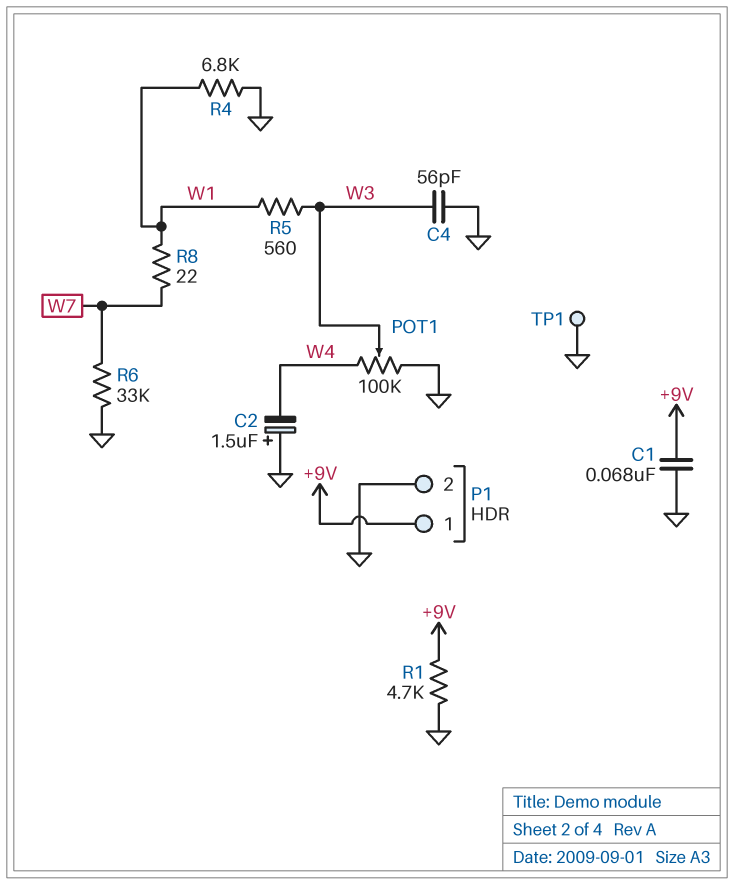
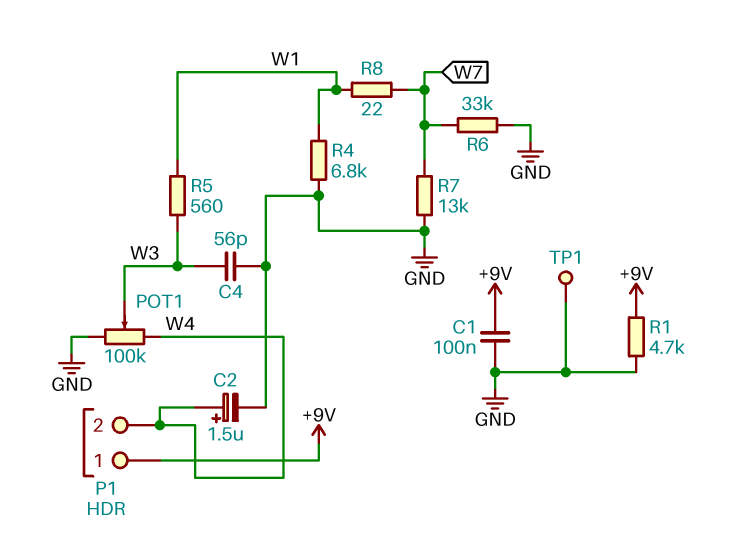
C1: 68nF (+9V, GND) -> 100nF (+9V, GND)
C2: 1.5uF (plus GND, minus W4) -> 1.5uF (plus W4, minus GND)
P1 pin 2: GND -> W4
R7: none -> 13k (GND, W7)

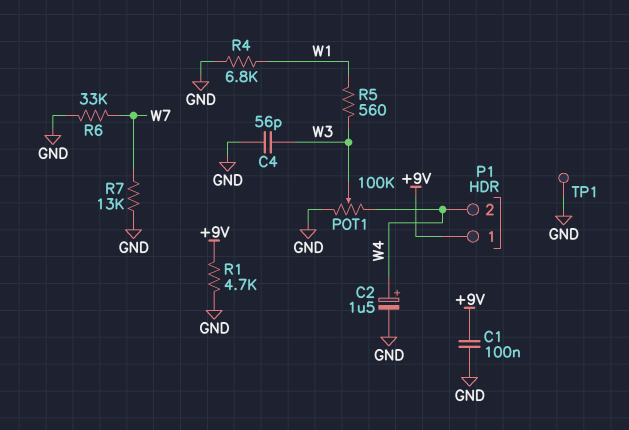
R8: 22 (W1, W7) -> none

